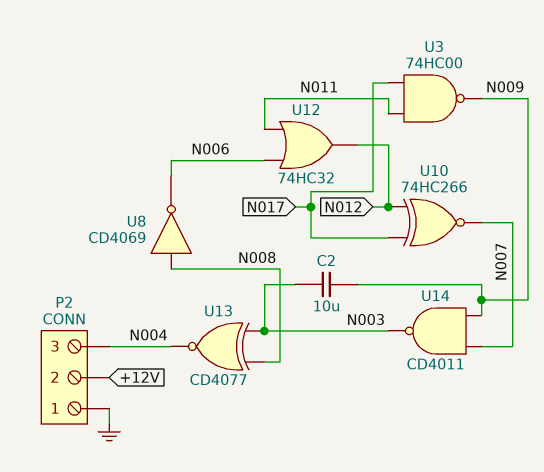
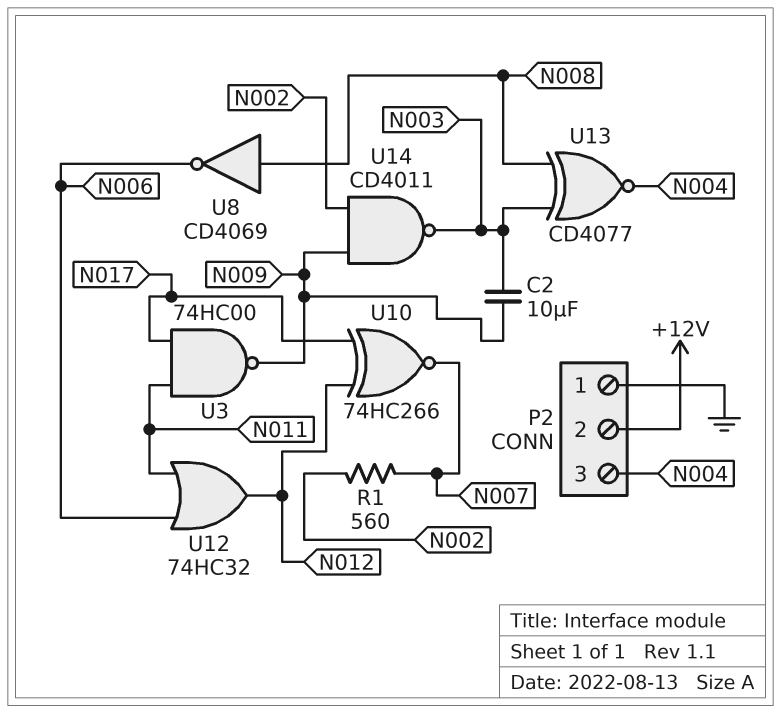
R1: none -> 560 (N002, N007)
U14: NAND CD4011 (in N007, in N009, out N003) -> NAND CD4011 (in N002, in N009, out N003)

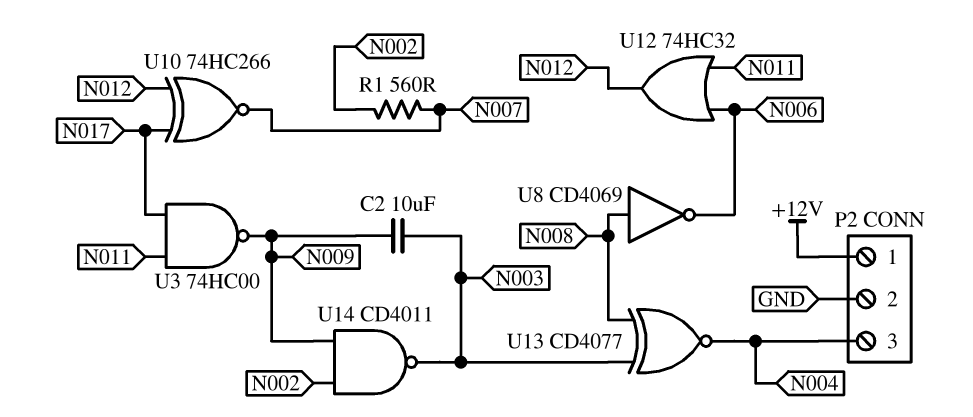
P2 pin 1: GND -> +12V
P2 pin 2: +12V -> GND

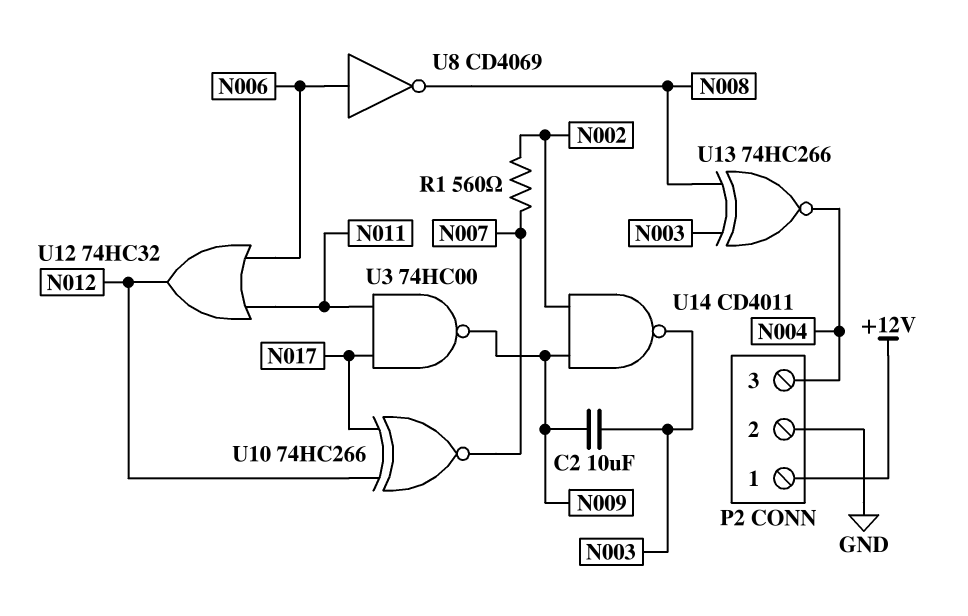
U8: NOT CD4069 (in N008, out N006) -> NOT CD4069 (in N006, out N008)
U13: XNOR CD4077 (in N003, in N008, out N004) -> XNOR 74HC266 (in N003, in N008, out N004)

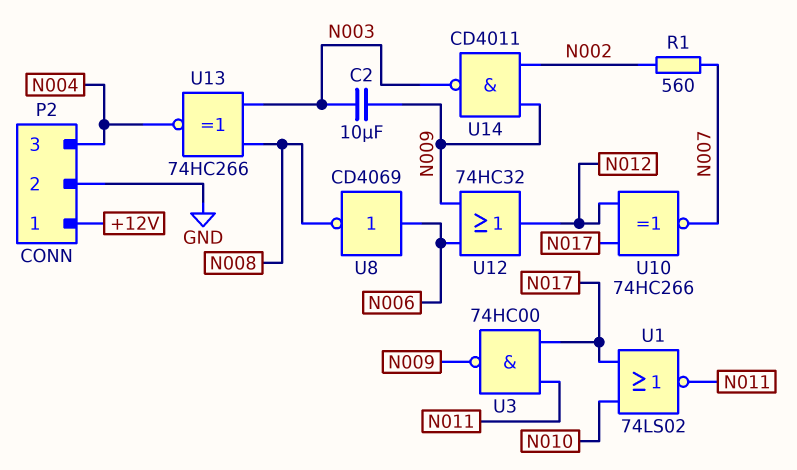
U1: none -> NOR 74LS02 (in N010, in N017, out N011)
U12: OR 74HC32 (in N006, in N011, out N012) -> OR 74HC32 (in N006, in N009, out N012)

